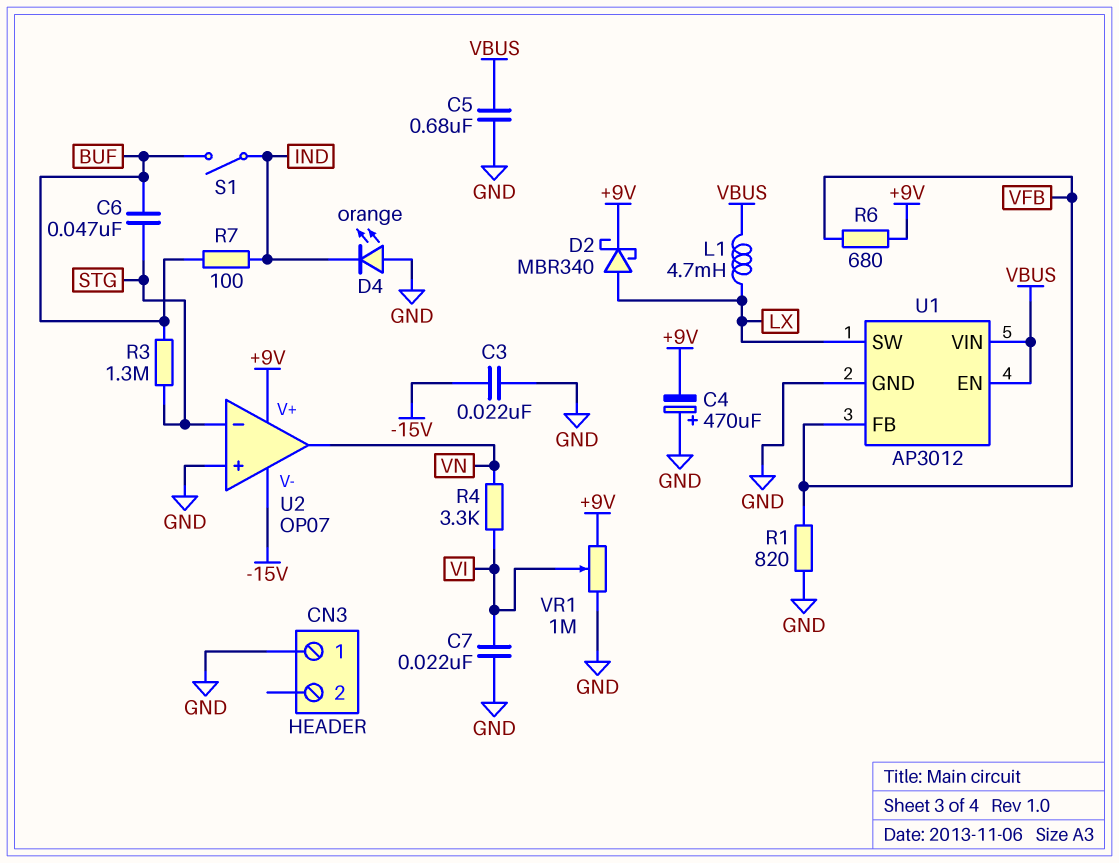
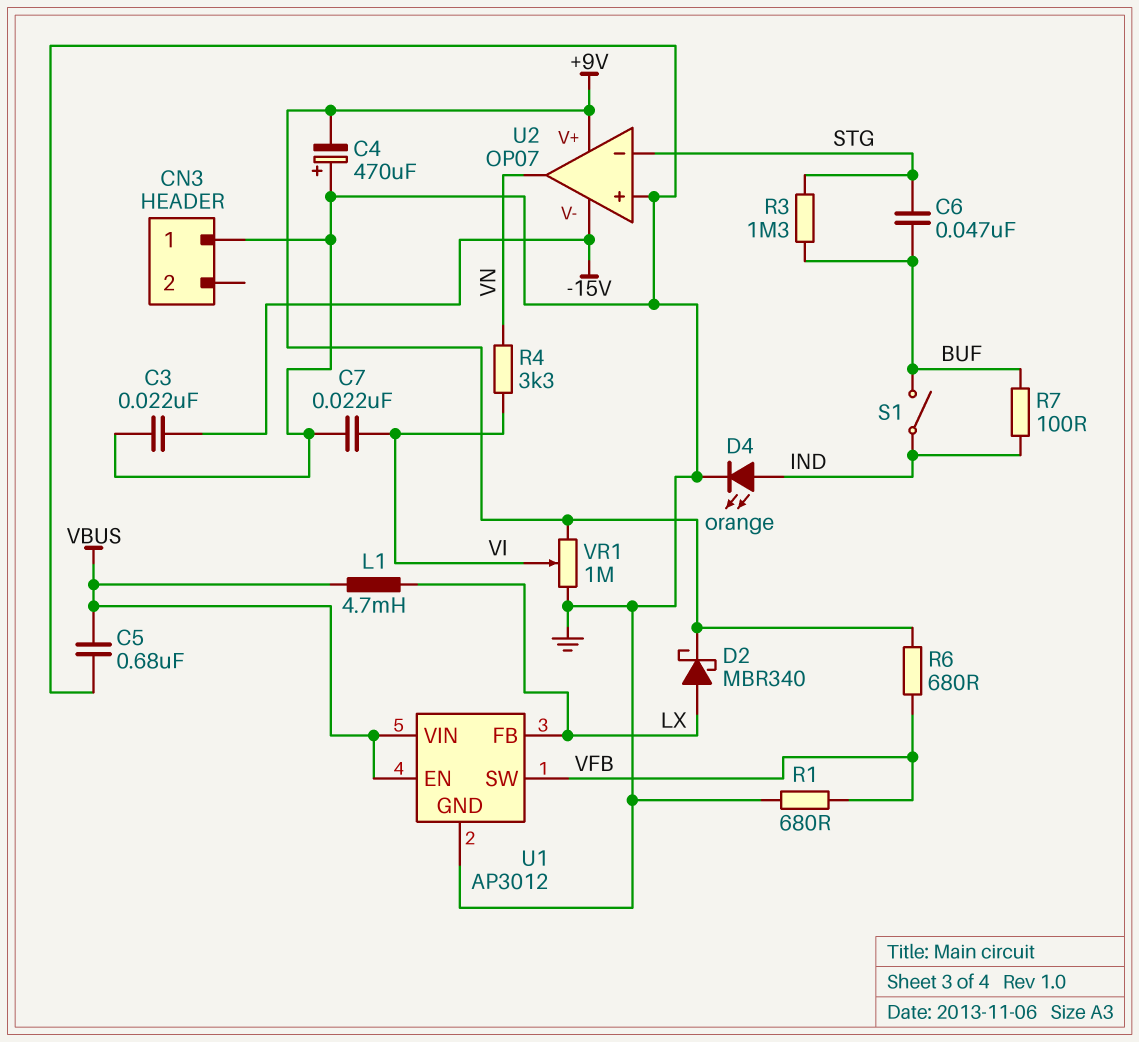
D4: LED orange (A GND, K IND) -> LED orange (A IND, K GND)
R1: 820 (GND, VFB) -> 680 (GND, VFB)
U1 pin FB: VFB -> LX
U1 pin SW: LX -> VFB

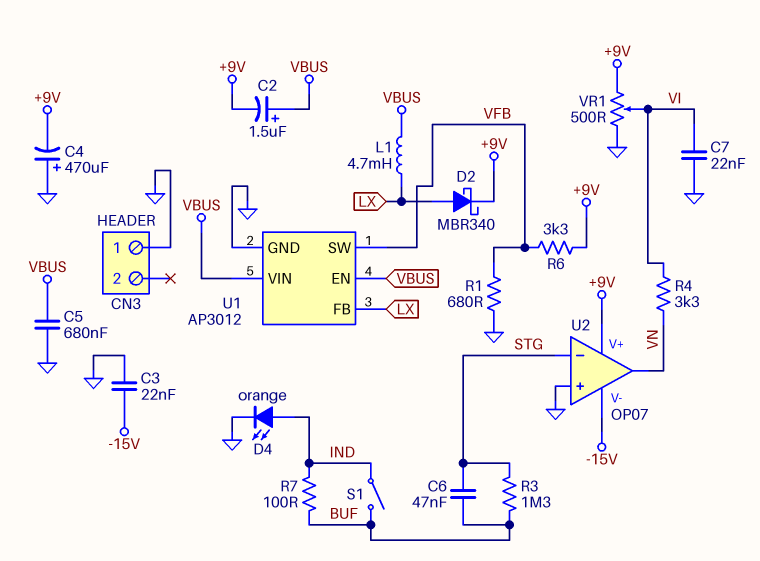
C2: none -> 1.5uF (plus VBUS, minus +9V)
R6: 680 (+9V, VFB) -> 3.3k (+9V, VFB)
VR1: 1M (+9V, GND, wiper VI) -> 500 (+9V, GND, wiper VI)

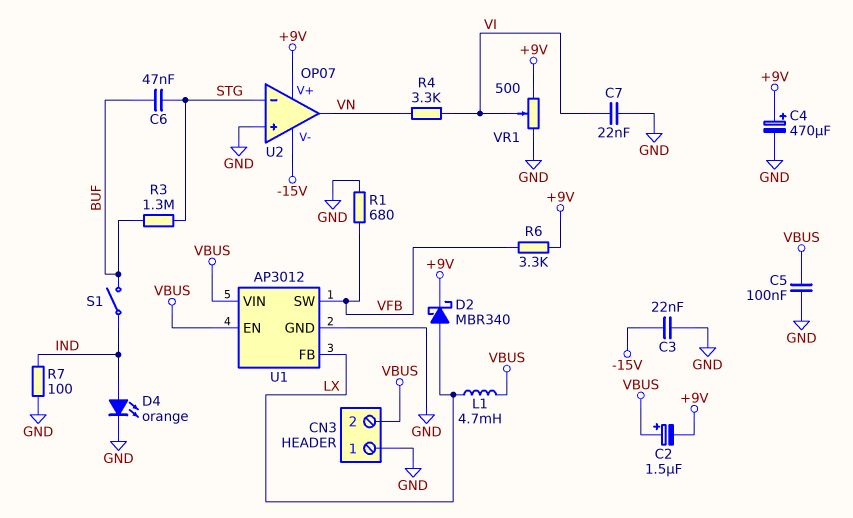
C4: 470uF (plus GND, minus +9V) -> 470uF (plus +9V, minus GND)
C5: 680nF (GND, VBUS) -> 100nF (GND, VBUS)
CN3 pin 2: none -> VBUS
R7: 100 (BUF, IND) -> 100 (GND, IND)

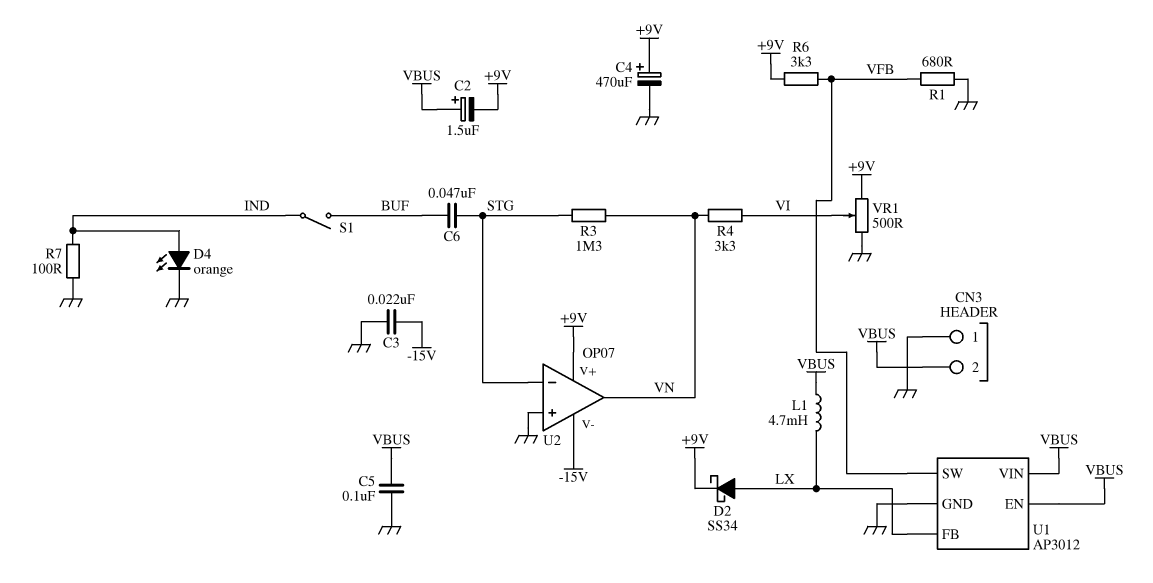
C7: 22nF (GND, VI) -> none
D2: schottky MBR340 (A LX, K +9V) -> schottky SS34 (A LX, K +9V)
R3: 1.3M (BUF, STG) -> 1.3M (STG, VN)

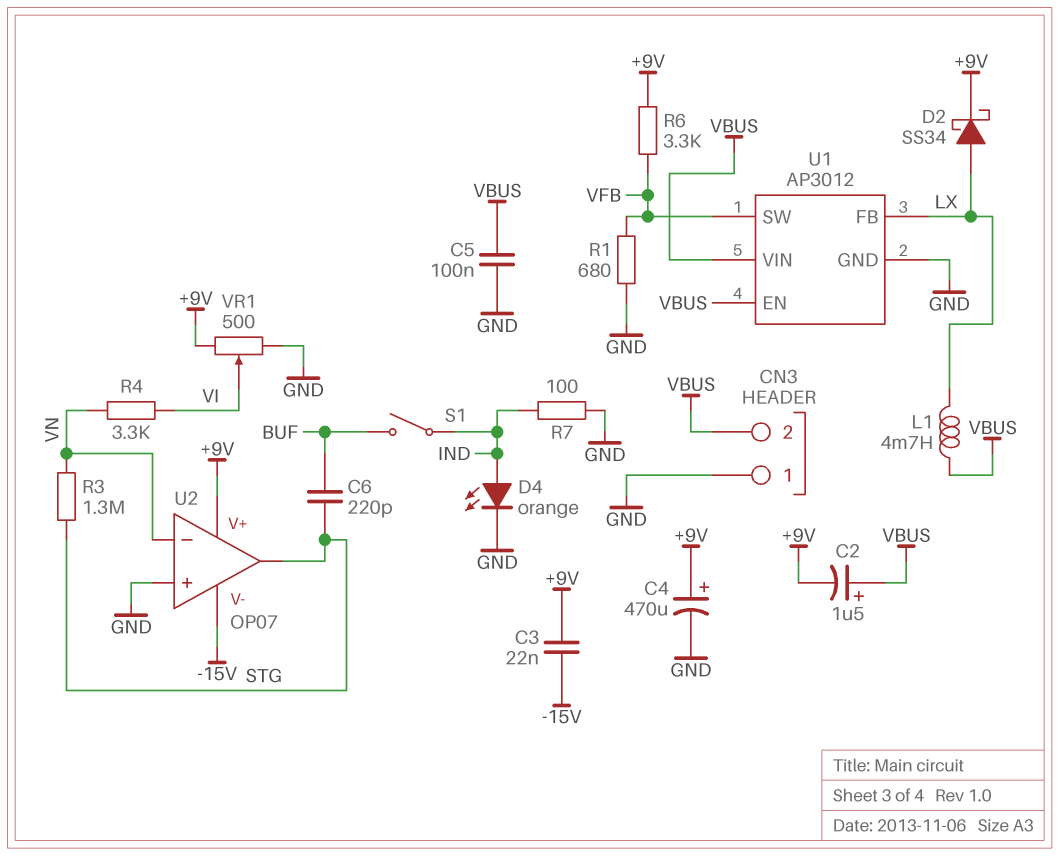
C3: 22nF (-15V, GND) -> 22nF (+9V, -15V)
C6: 47nF (BUF, STG) -> 220pF (BUF, STG)
U2 pin in-: STG -> VN
U2 pin out: VN -> STG

